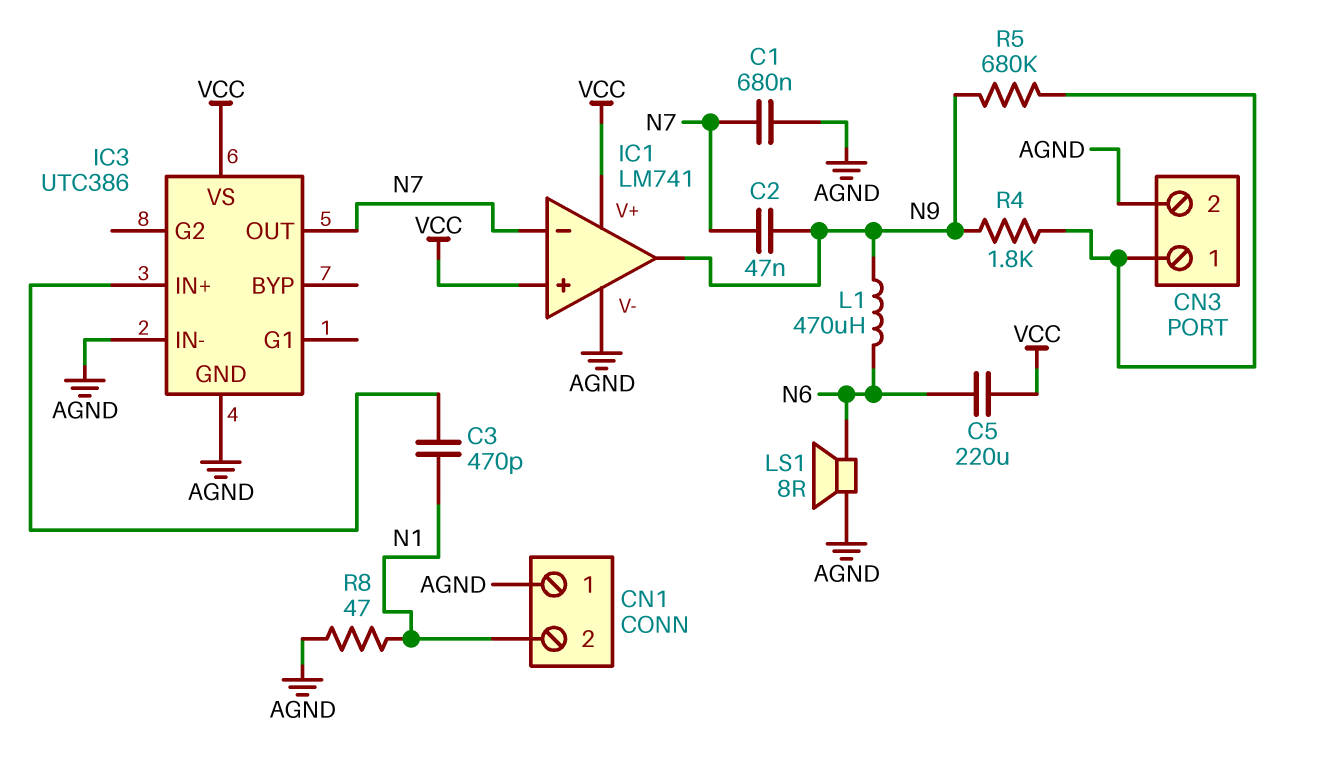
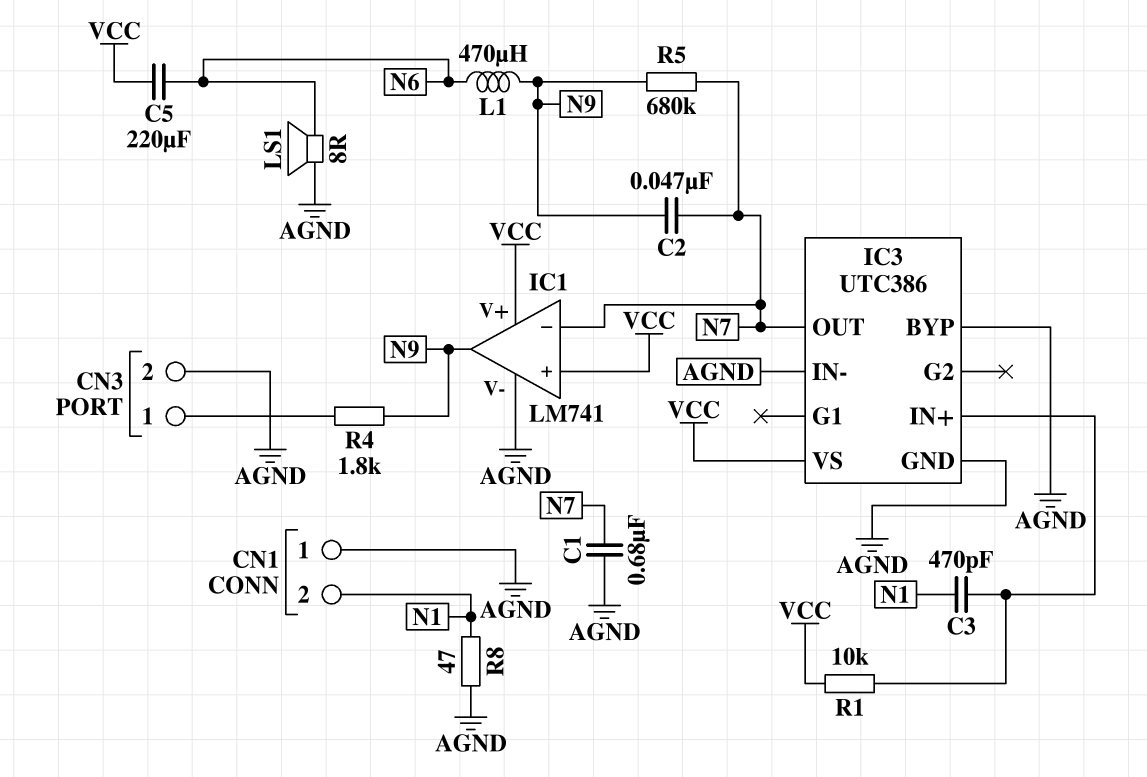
IC3 pin BYP: none -> AGND
R1: none -> 10k (IC3/IN+, VCC)
R5: 680k (CN3/1, N9) -> 680k (N7, N9)

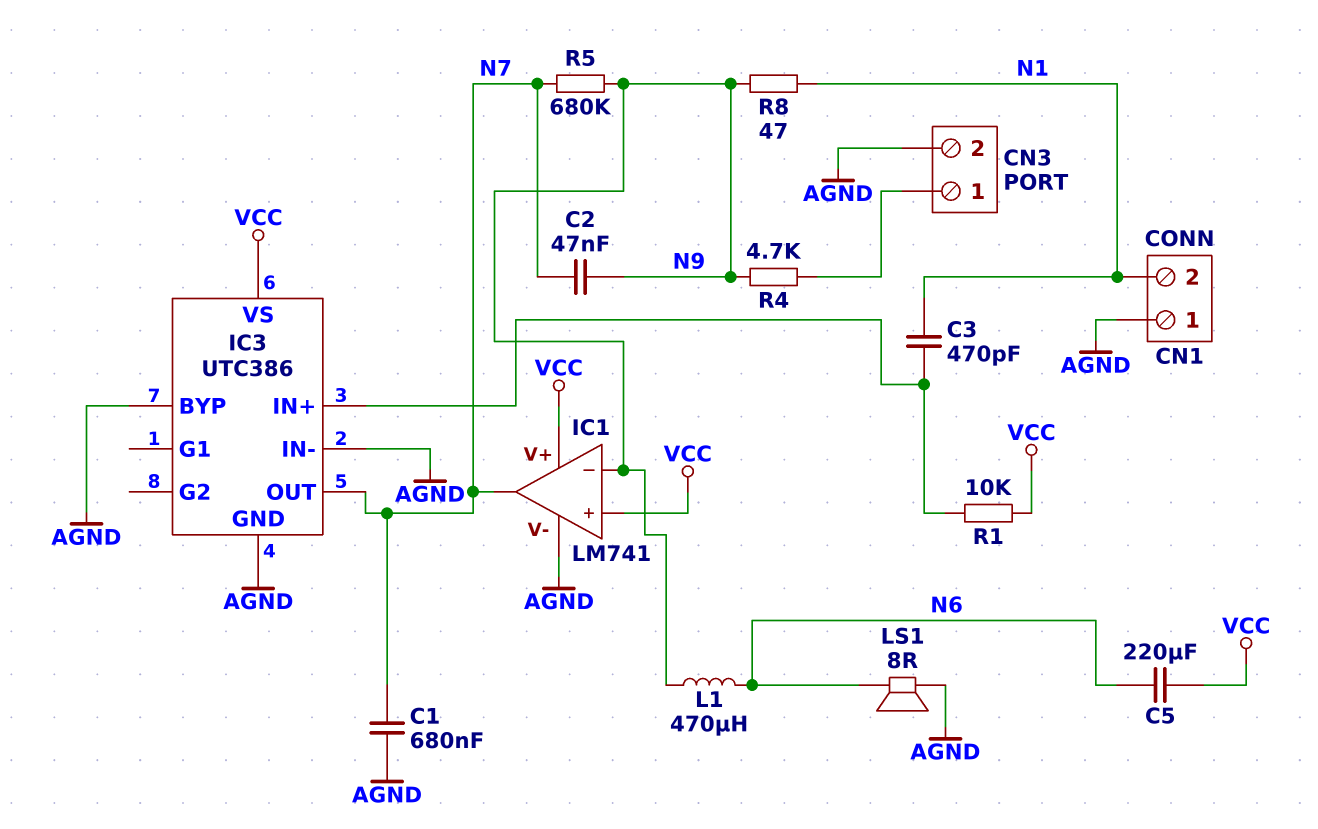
IC1 pin in-: N7 -> N9
IC1 pin out: N9 -> N7
R4: 1.8k (CN3/1, N9) -> 4.7k (CN3/1, N9)
R8: 47 (AGND, N1) -> 47 (N1, N9)

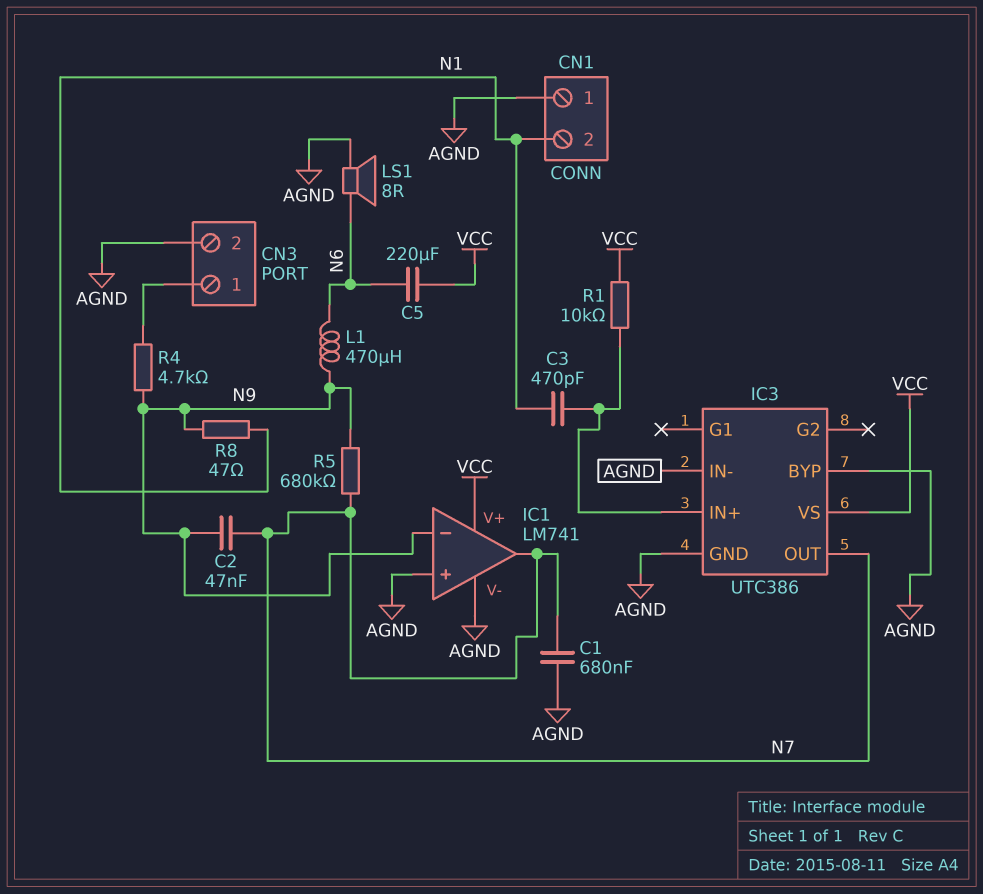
IC1 pin in+: VCC -> AGND

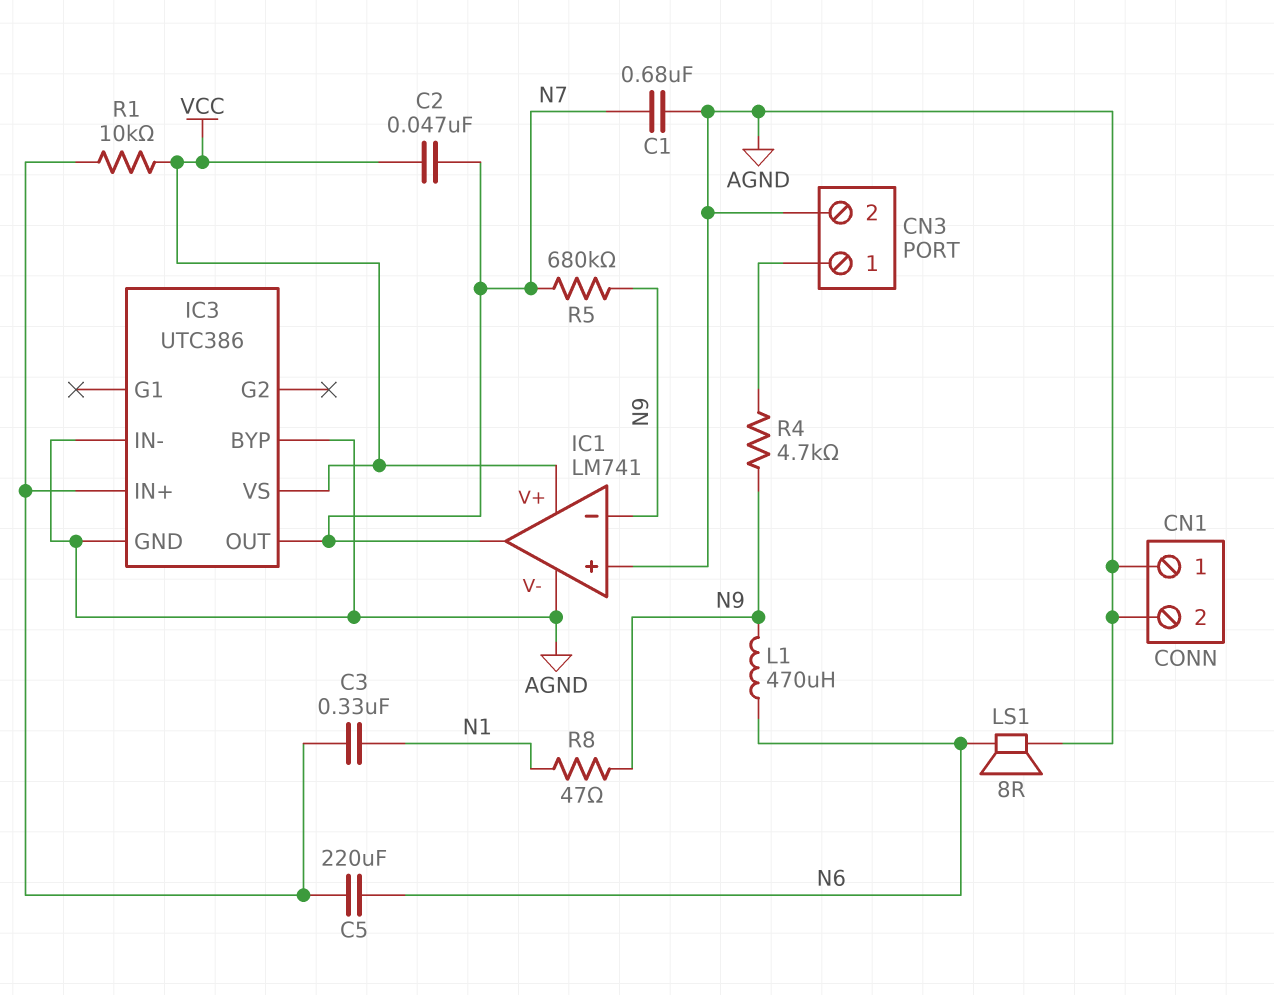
C2: 47nF (N7, N9) -> 47nF (N7, VCC)
C3: 470pF (IC3/IN+, N1) -> 330nF (IC3/IN+, N1)
C5: 220uF (N6, VCC) -> 220uF (IC3/IN+, N6)
CN1 pin 2: N1 -> AGND

